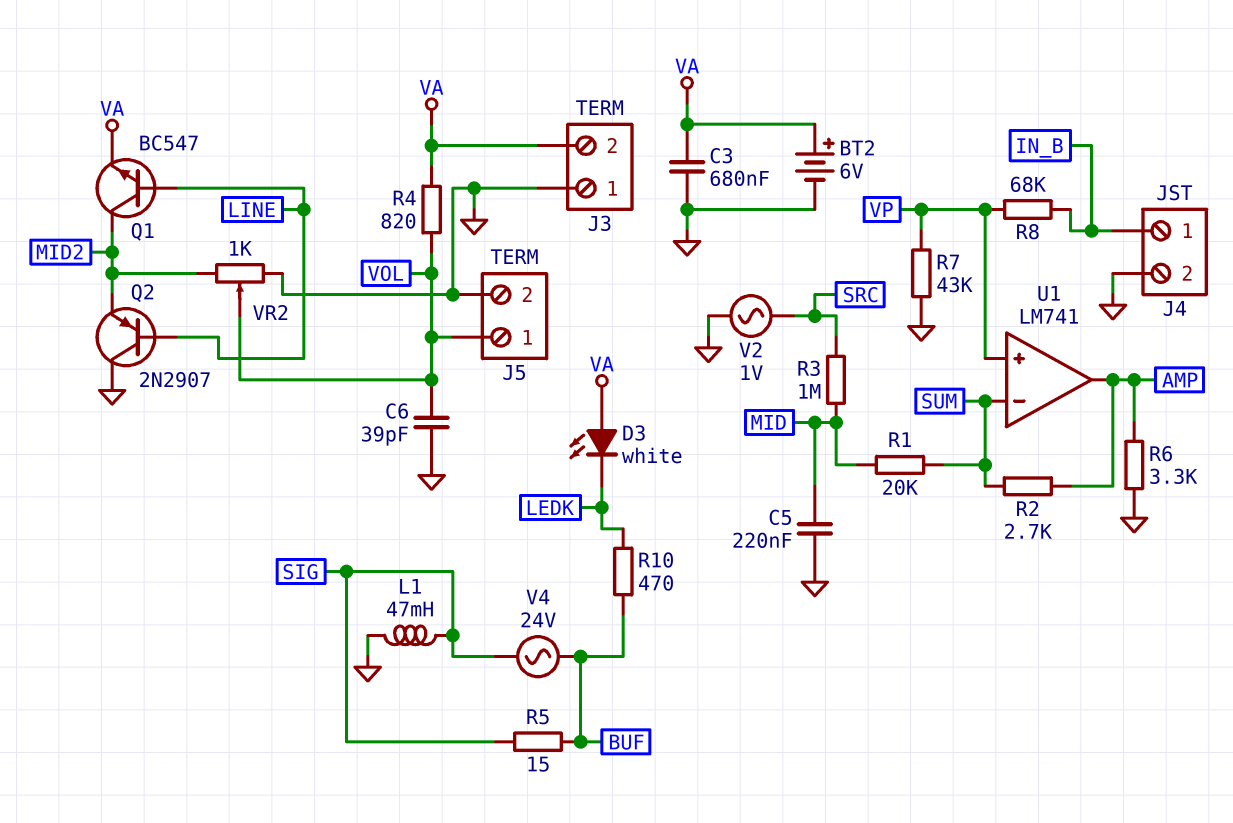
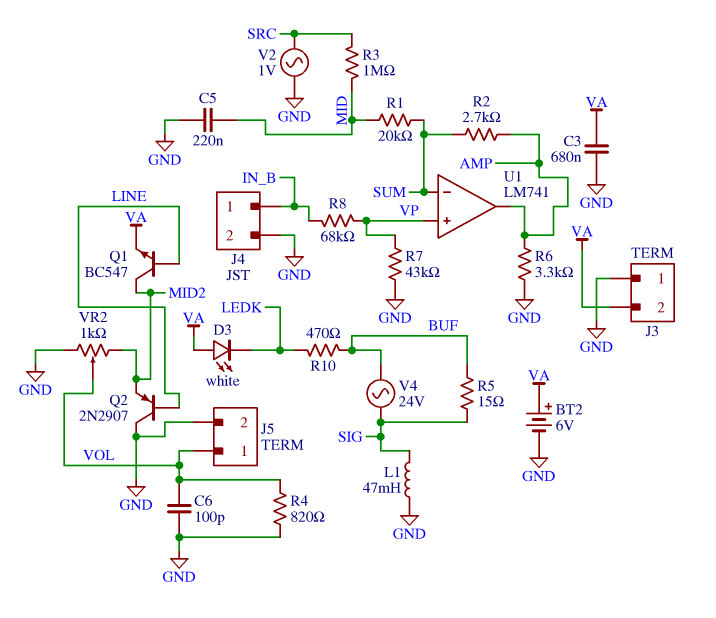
C6: 39pF (GND, VOL) -> 100pF (GND, VOL)
R4: 820 (VA, VOL) -> 820 (GND, VOL)

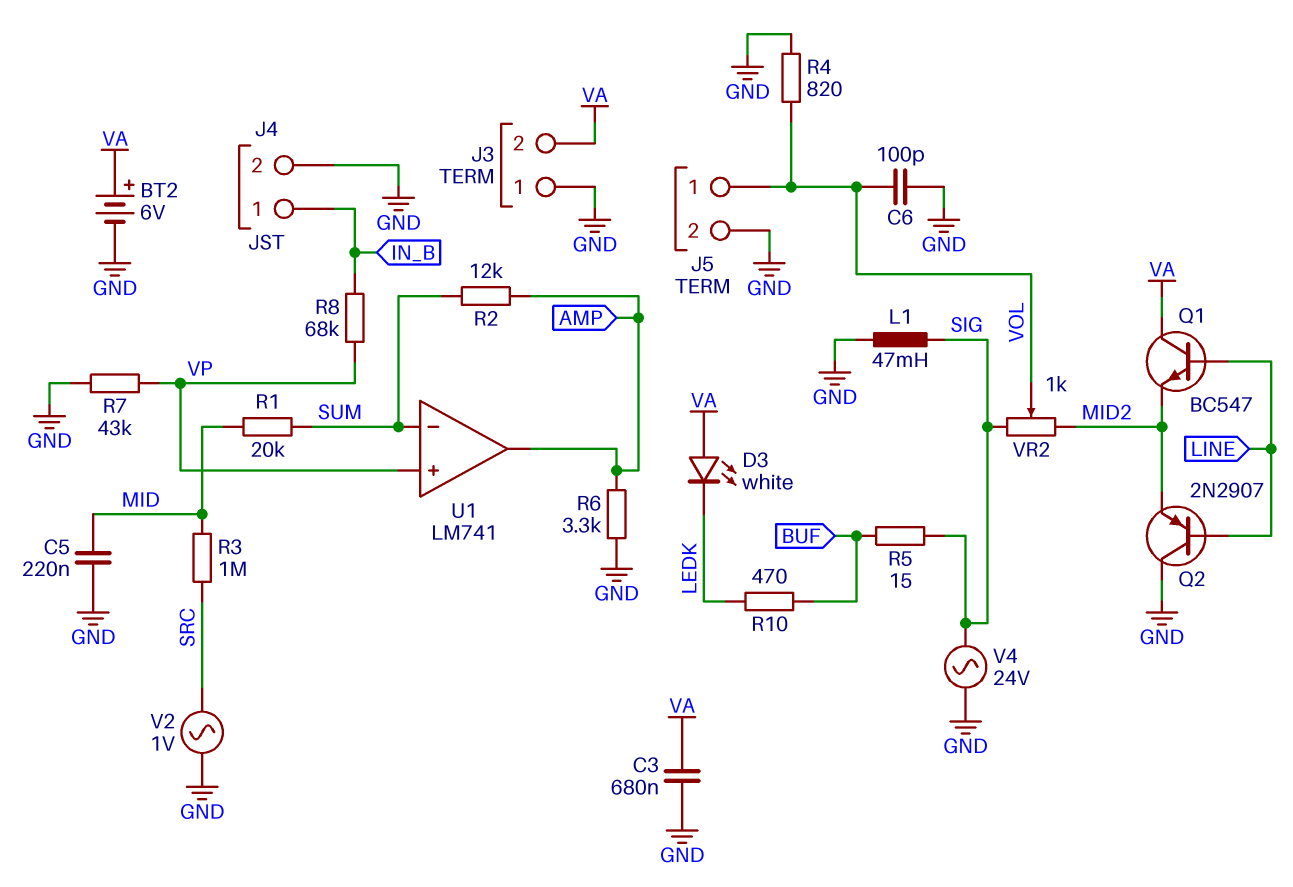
Q1: NPN BC547 (B LINE, C MID2, E VA) -> NPN BC547 (B LINE, C VA, E MID2)
R2: 2.7k (AMP, SUM) -> 12k (AMP, SUM)
V4: AC 24V (BUF, SIG) -> AC 24V (GND, SIG)
VR2: 1k (GND, MID2, wiper VOL) -> 1k (MID2, SIG, wiper VOL)

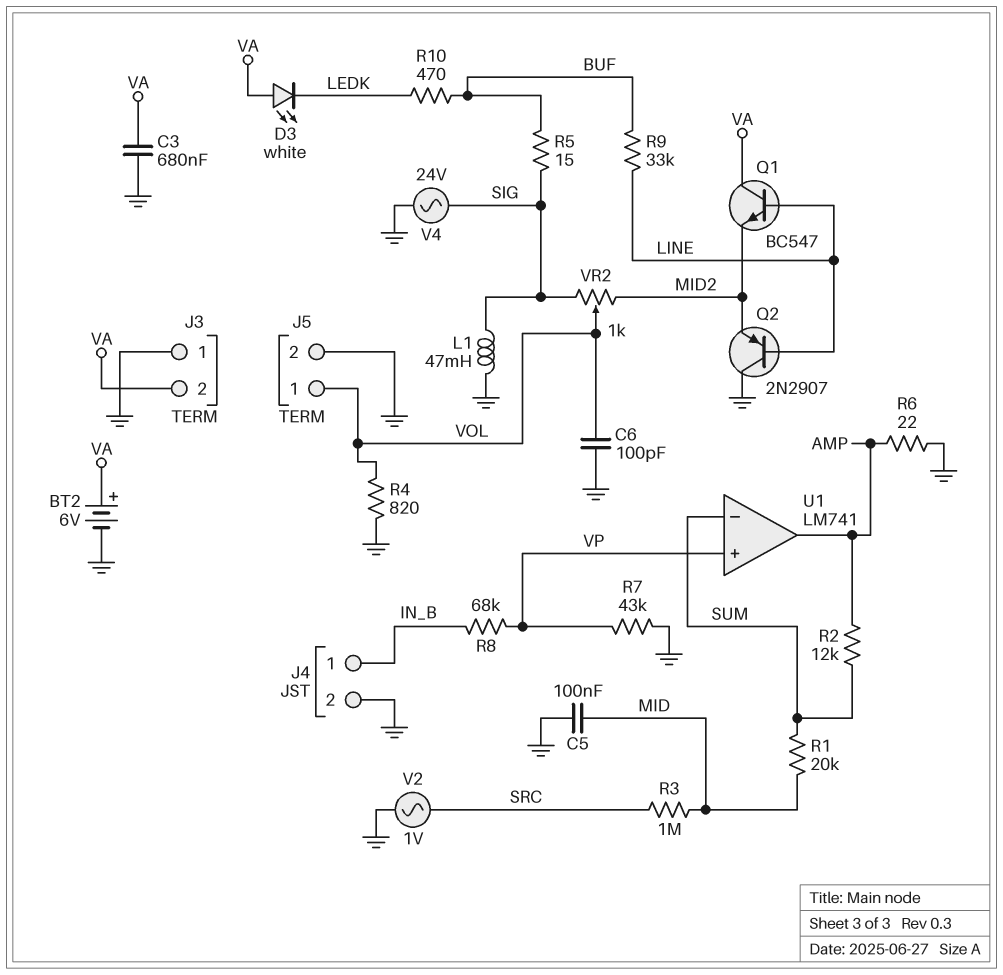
C5: 220nF (GND, MID) -> 100nF (GND, MID)
R6: 3.3k (AMP, GND) -> 22 (AMP, GND)
R9: none -> 33k (BUF, LINE)

